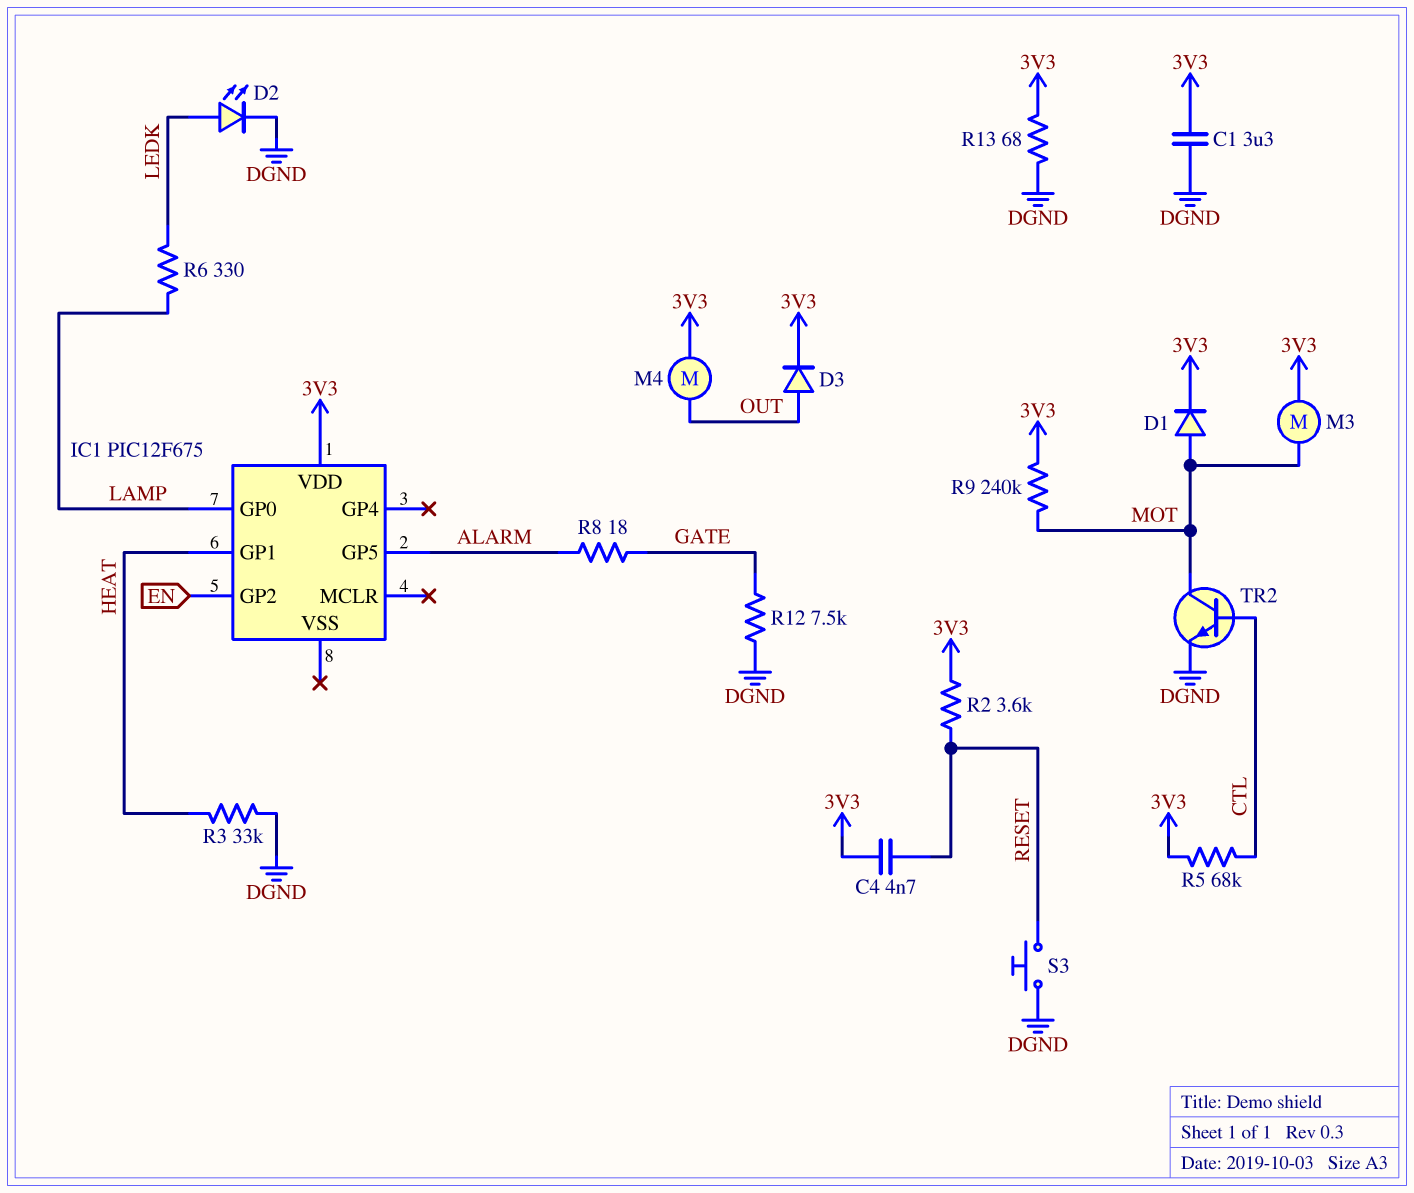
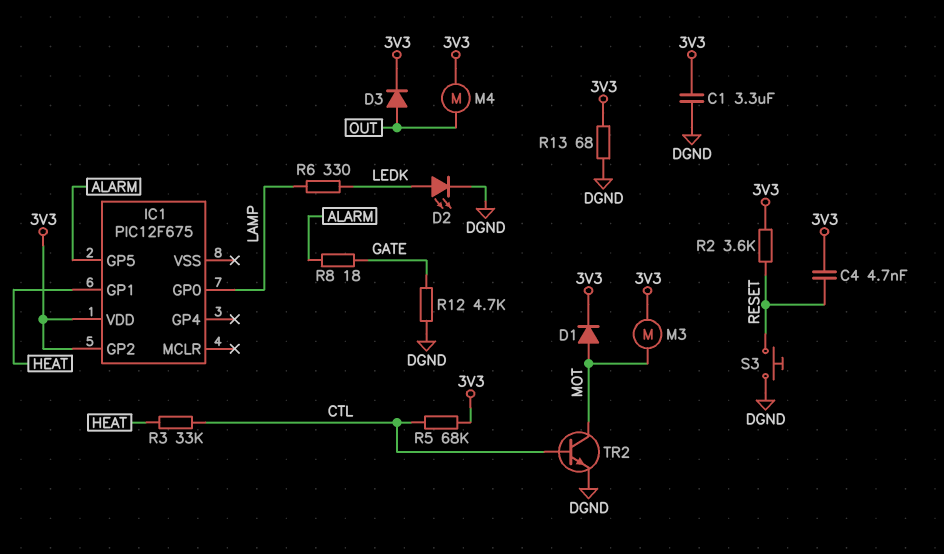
IC1 pin GP2: EN -> 3V3
R3: 33k (DGND, HEAT) -> 33k (CTL, HEAT)
R9: 240k (3V3, MOT) -> none
R12: 7.5k (DGND, GATE) -> 4.7k (DGND, GATE)

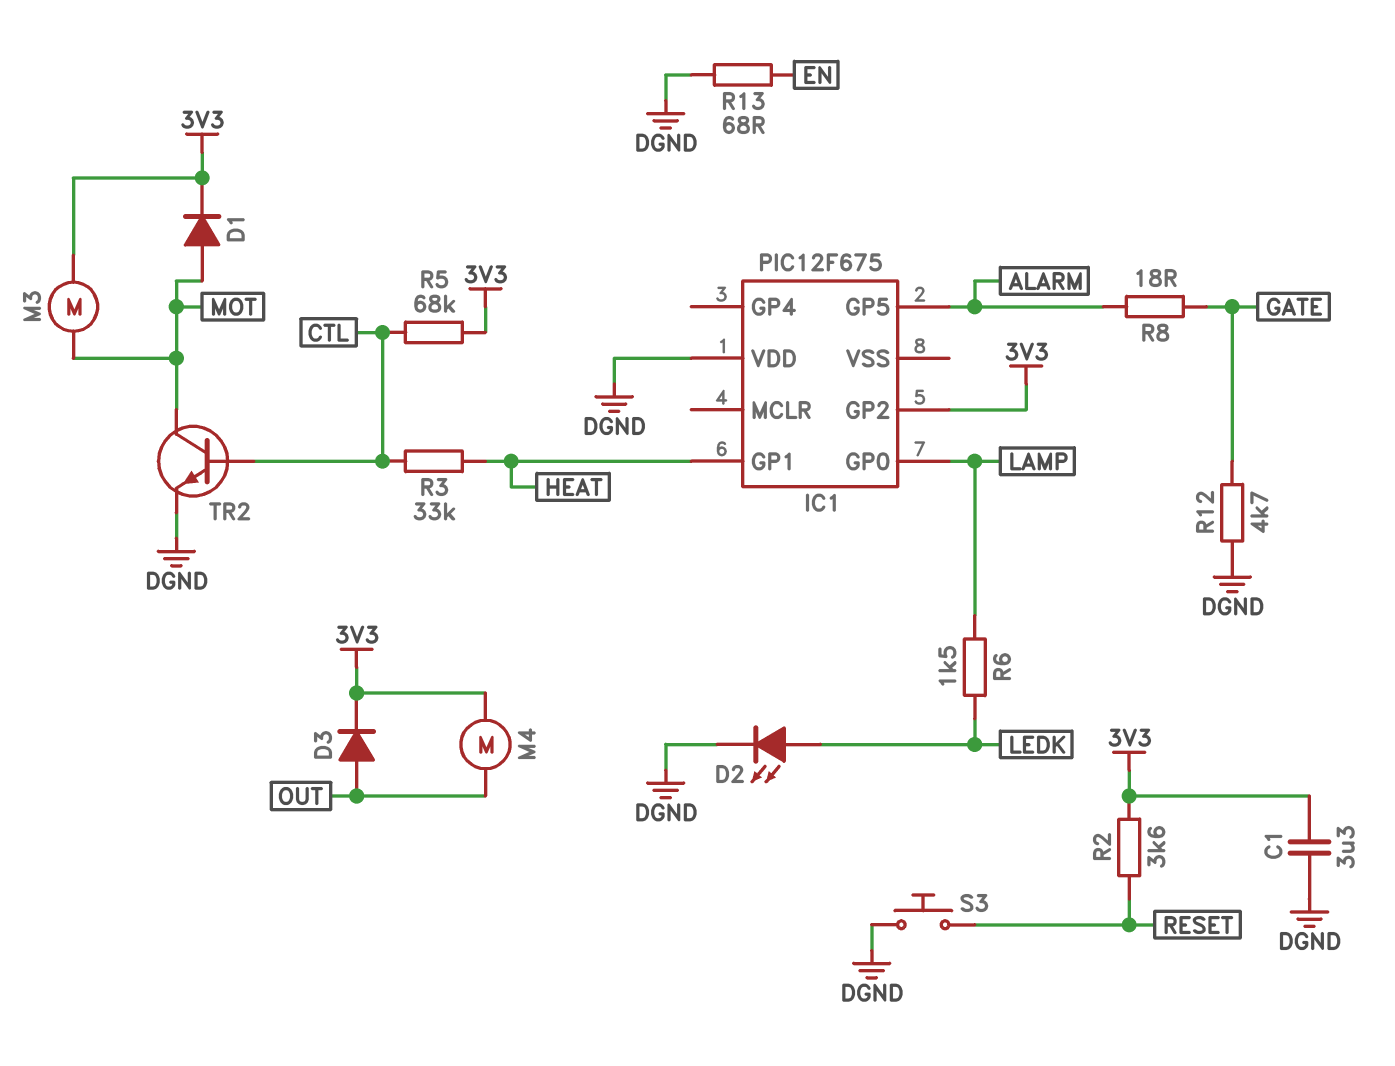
C4: 4.7nF (3V3, RESET) -> none
IC1 pin VDD: 3V3 -> DGND
R6: 330 (LAMP, LEDK) -> 1.5k (LAMP, LEDK)
R13: 68 (3V3, DGND) -> 68 (DGND, EN)

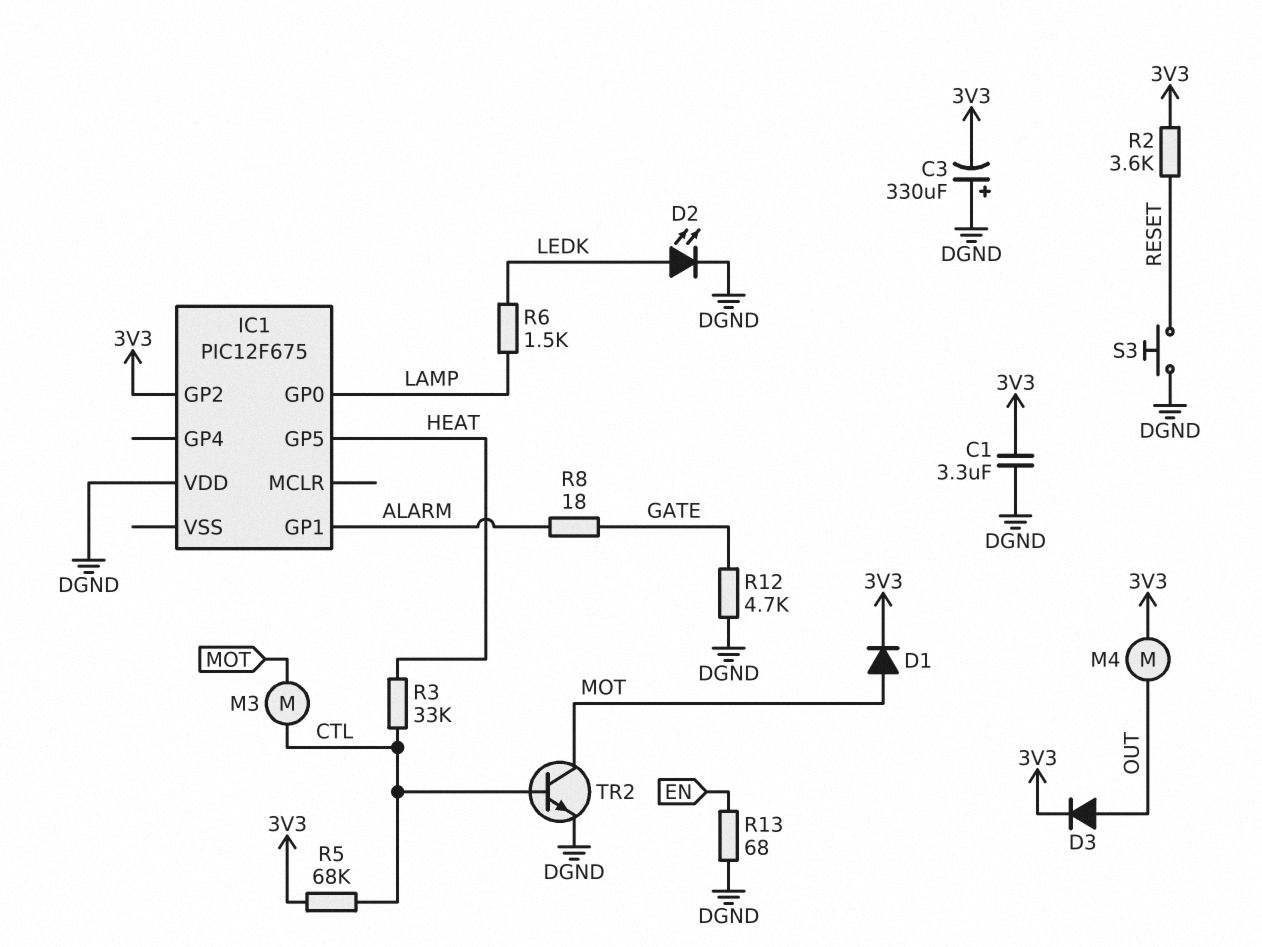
C3: none -> 330uF (plus DGND, minus 3V3)
IC1 pin GP1: HEAT -> ALARM
IC1 pin GP5: ALARM -> HEAT
M3: motor (3V3, MOT) -> motor (CTL, MOT)

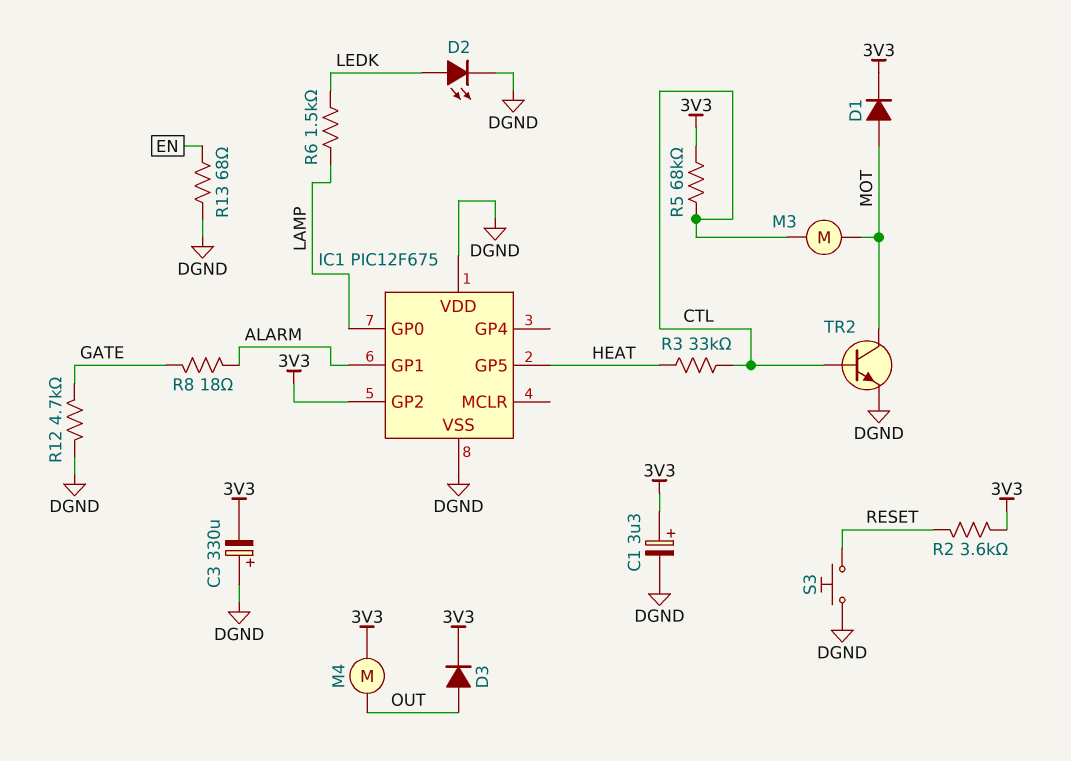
C1: 3.3uF (3V3, DGND) -> 3.3uF (plus 3V3, minus DGND)
IC1 pin VSS: none -> DGND

